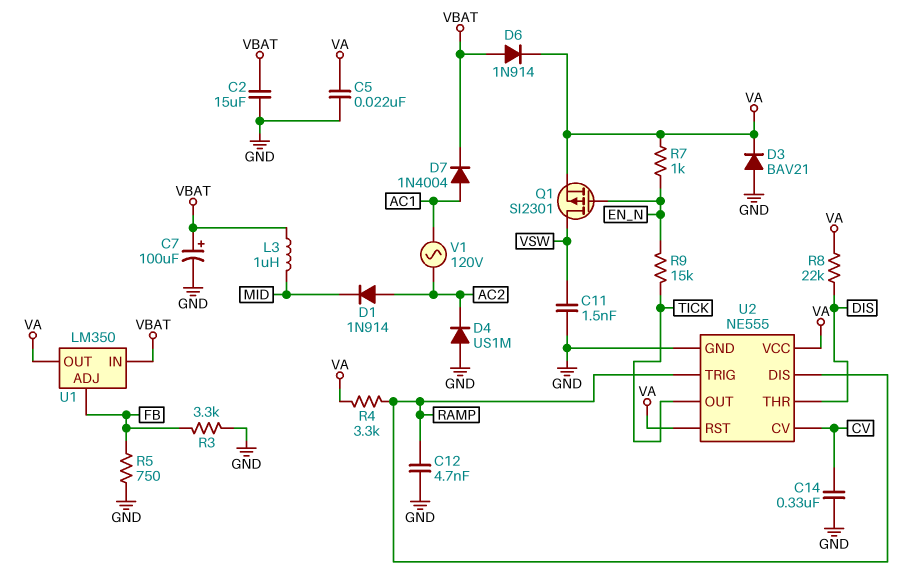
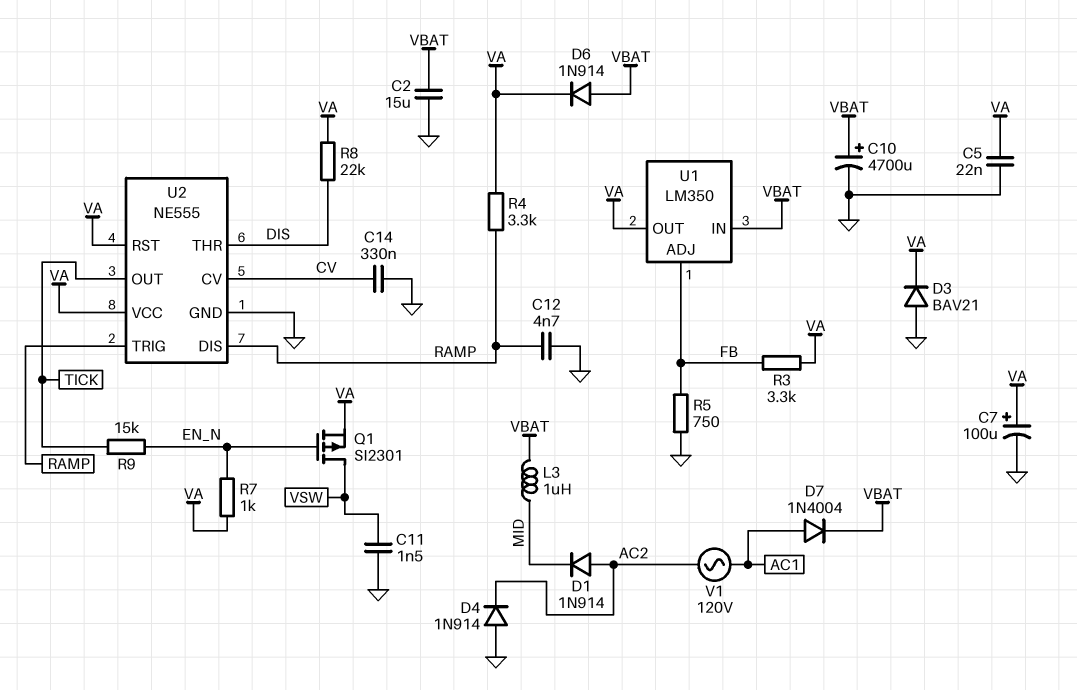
C7: 100uF (plus VBAT, minus GND) -> 100uF (plus VA, minus GND)
C10: none -> 4700uF (plus VBAT, minus GND)
D4: diode US1M (A GND, K AC2) -> diode 1N914 (A GND, K AC2)
R3: 3.3k (FB, GND) -> 3.3k (FB, VA)

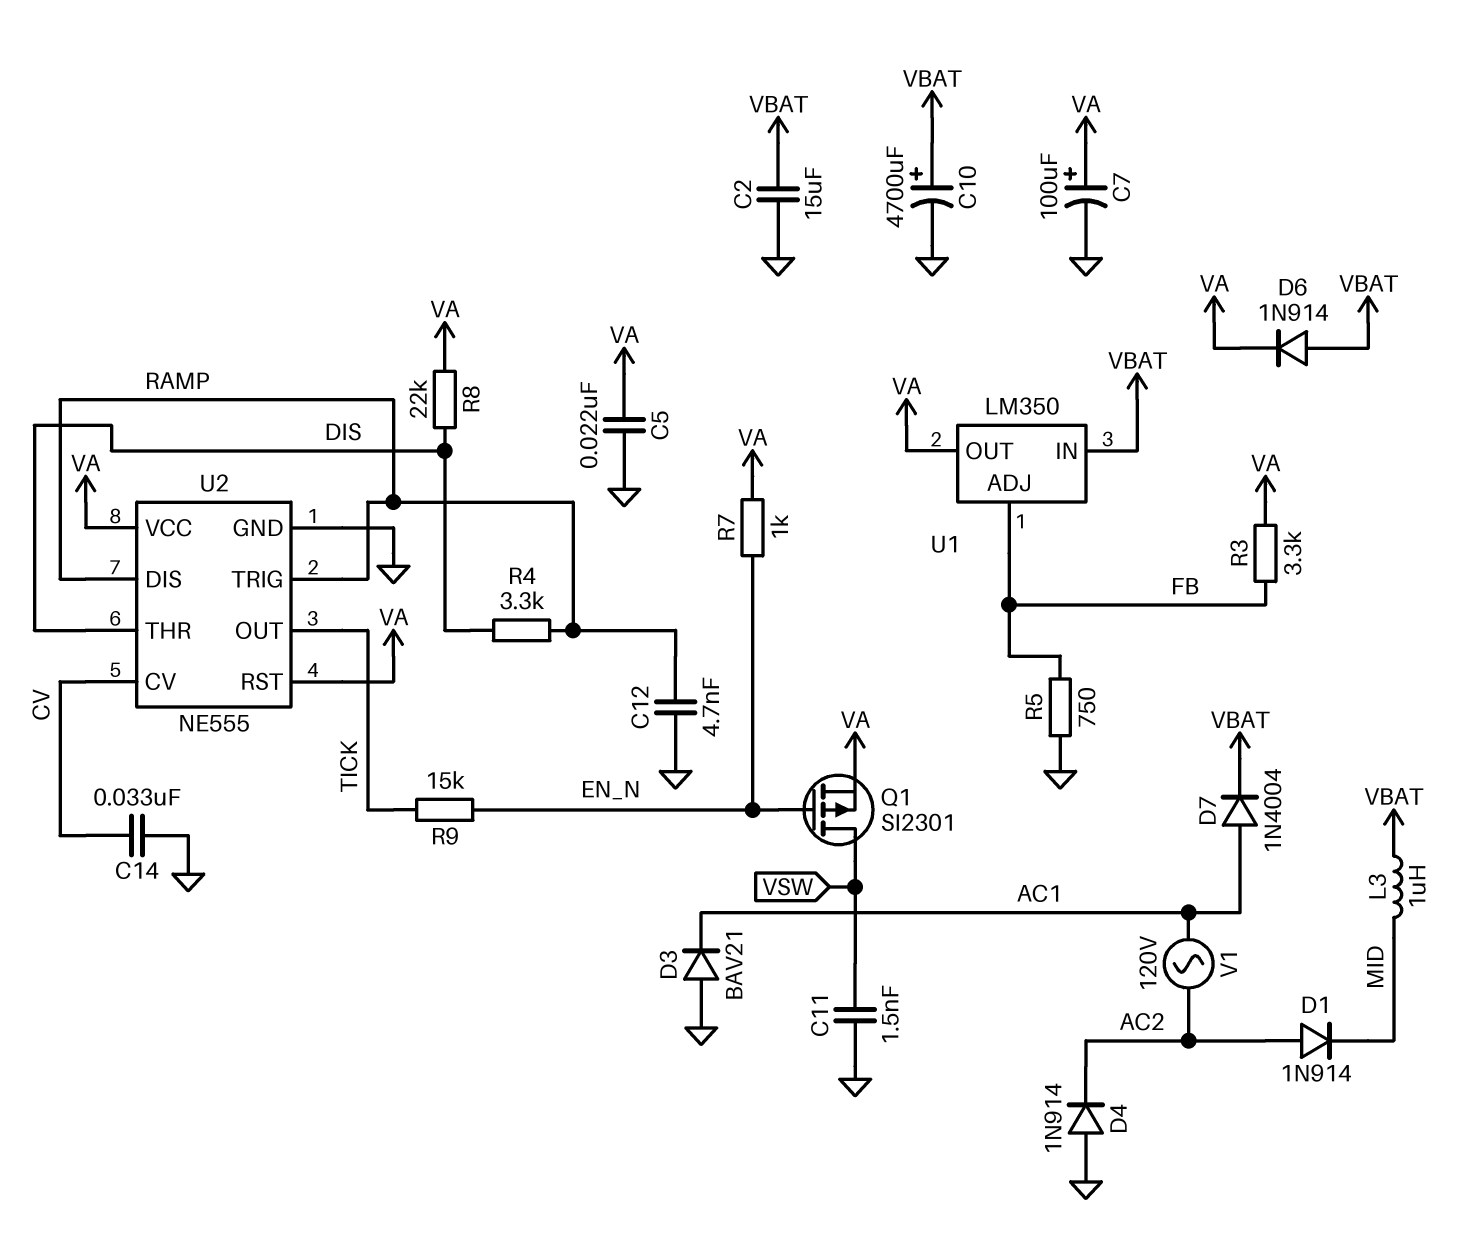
C14: 330nF (CV, GND) -> 33nF (CV, GND)
D3: diode BAV21 (A GND, K VA) -> diode BAV21 (A GND, K AC1)
R4: 3.3k (RAMP, VA) -> 3.3k (DIS, RAMP)

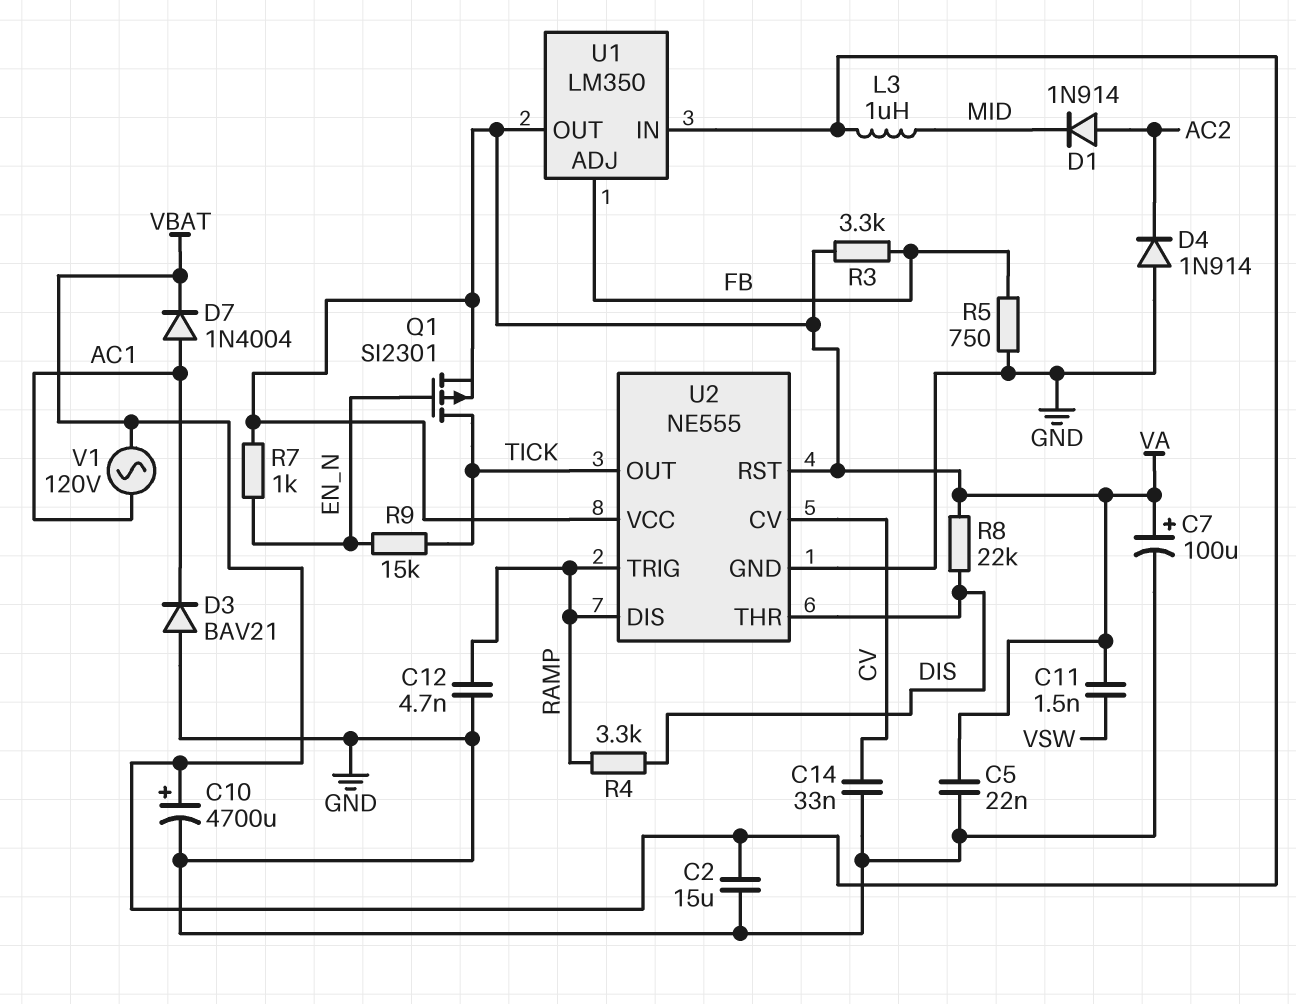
C11: 1.5nF (GND, VSW) -> 1.5nF (VA, VSW)
D6: diode 1N914 (A VBAT, K VA) -> none
Q1: PMOS SI2301 (G EN_N, D VSW, S VA) -> PMOS SI2301 (G EN_N, D TICK, S VA)
V1: AC 120V (AC1, AC2) -> AC 120V (AC1, VBAT)

